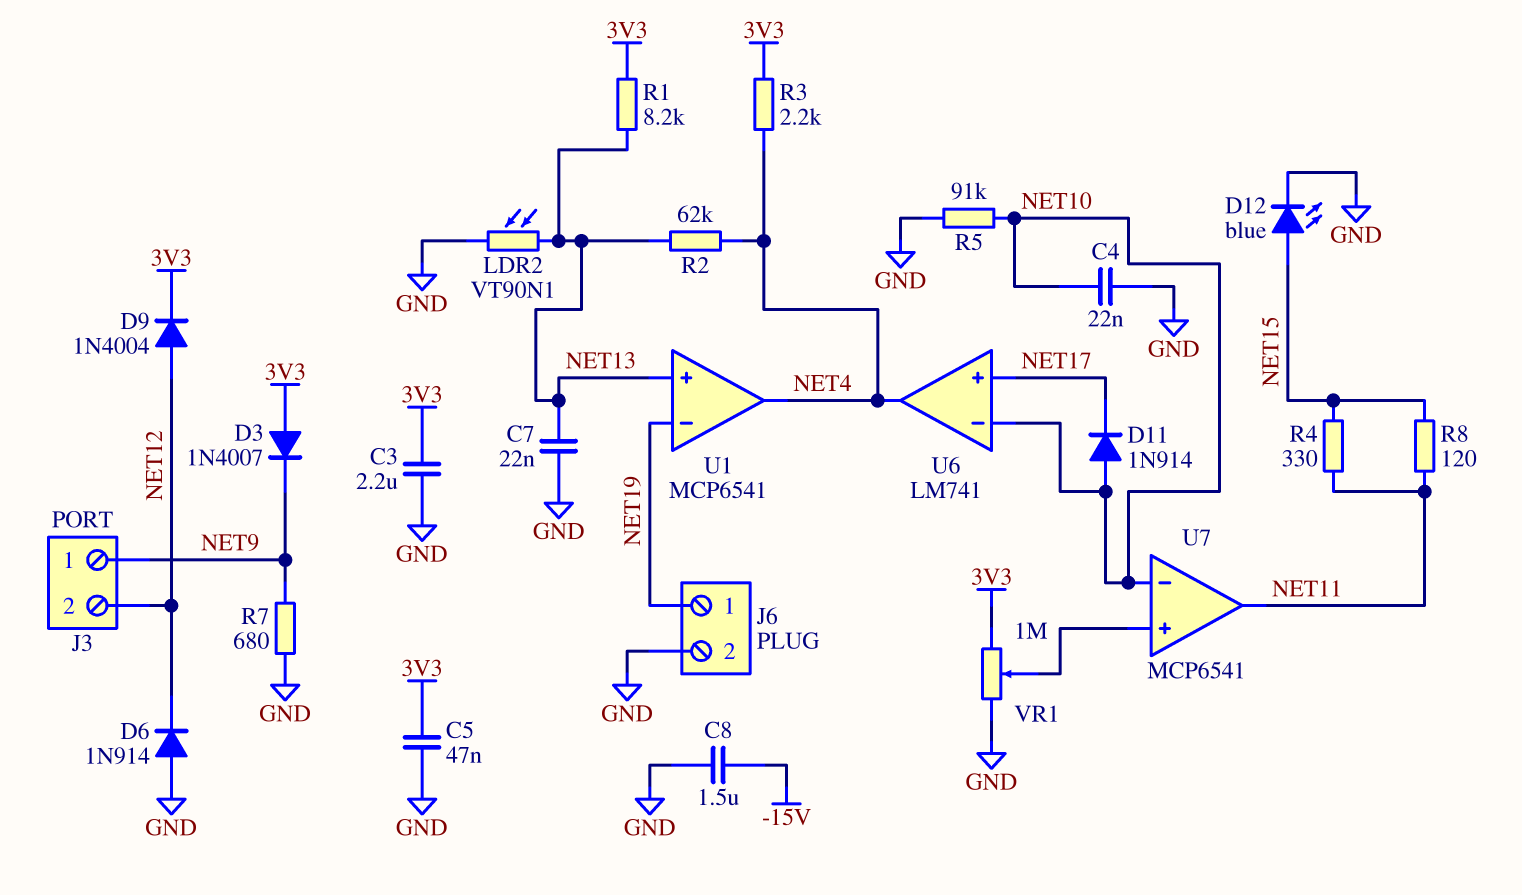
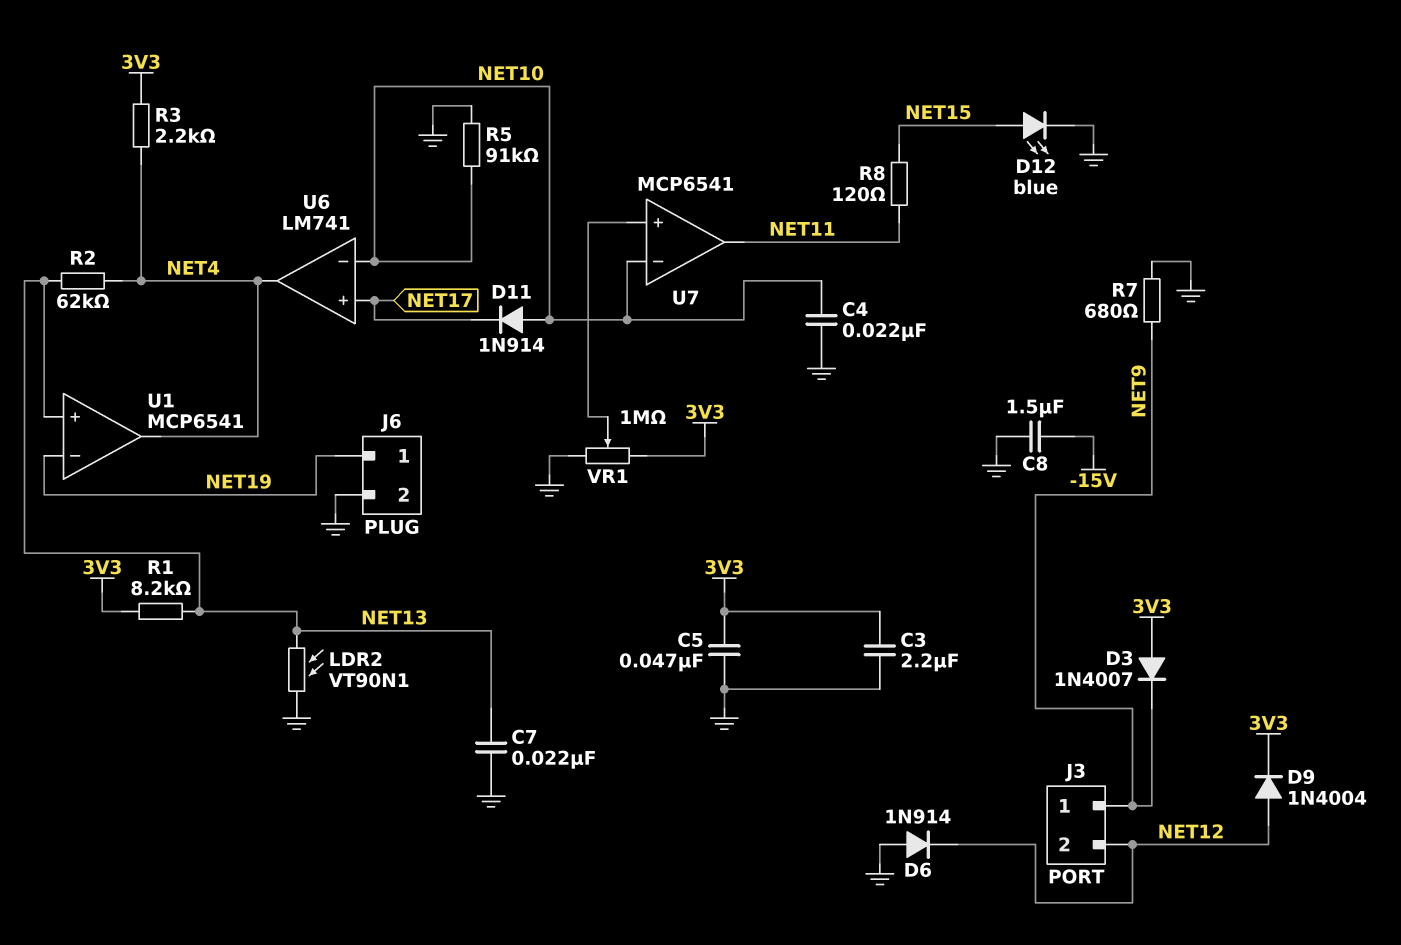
R4: 330 (NET11, NET15) -> none

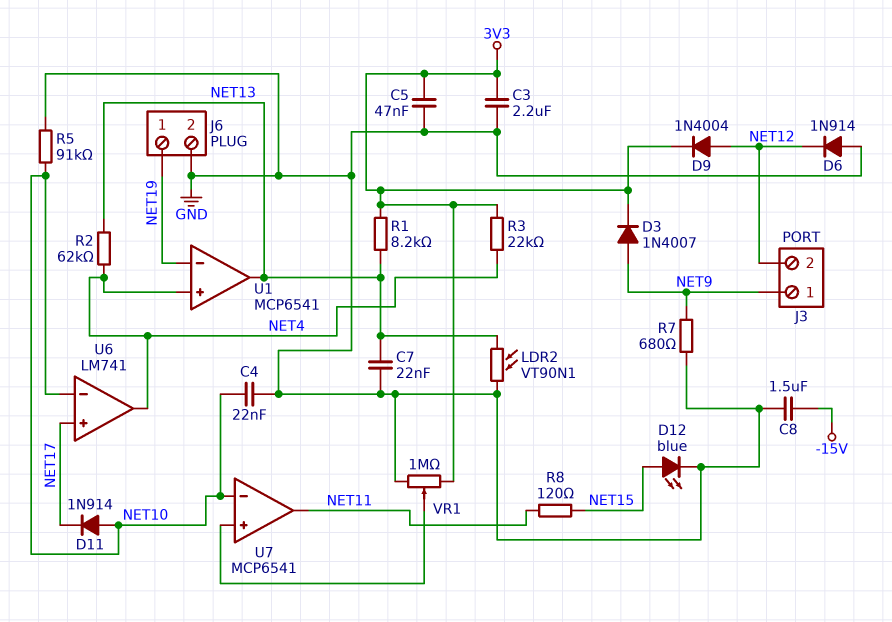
D3: diode 1N4007 (A 3V3, K NET9) -> diode 1N4007 (A NET9, K 3V3)
R3: 2.2k (3V3, NET4) -> 22k (3V3, NET4)
U1 pin in+: NET13 -> NET4
U1 pin out: NET4 -> NET13

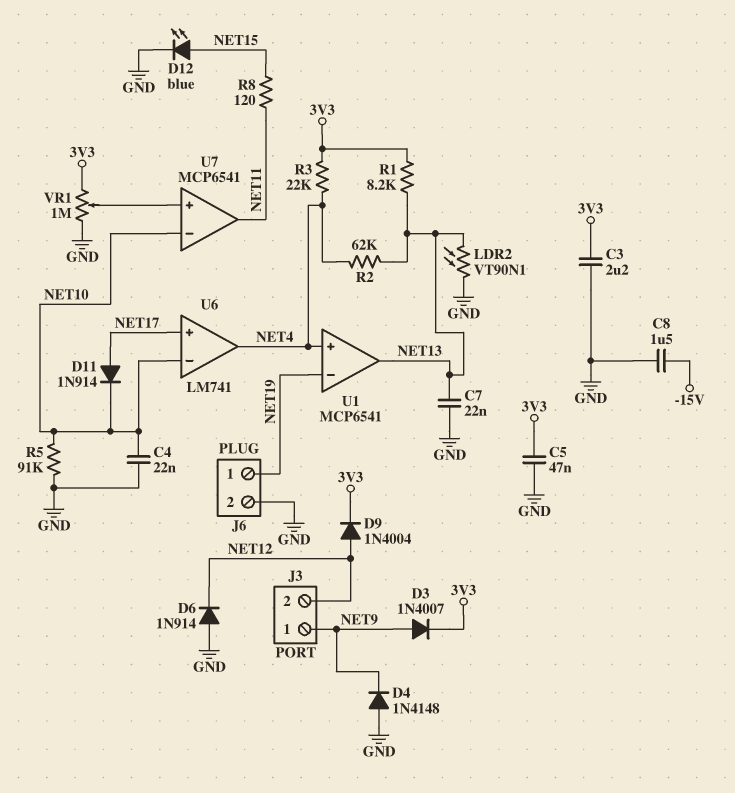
D4: none -> diode 1N4148 (A GND, K NET9)
D11: diode 1N914 (A NET10, K NET17) -> diode 1N914 (A NET17, K NET10)
R7: 680 (GND, NET9) -> none

